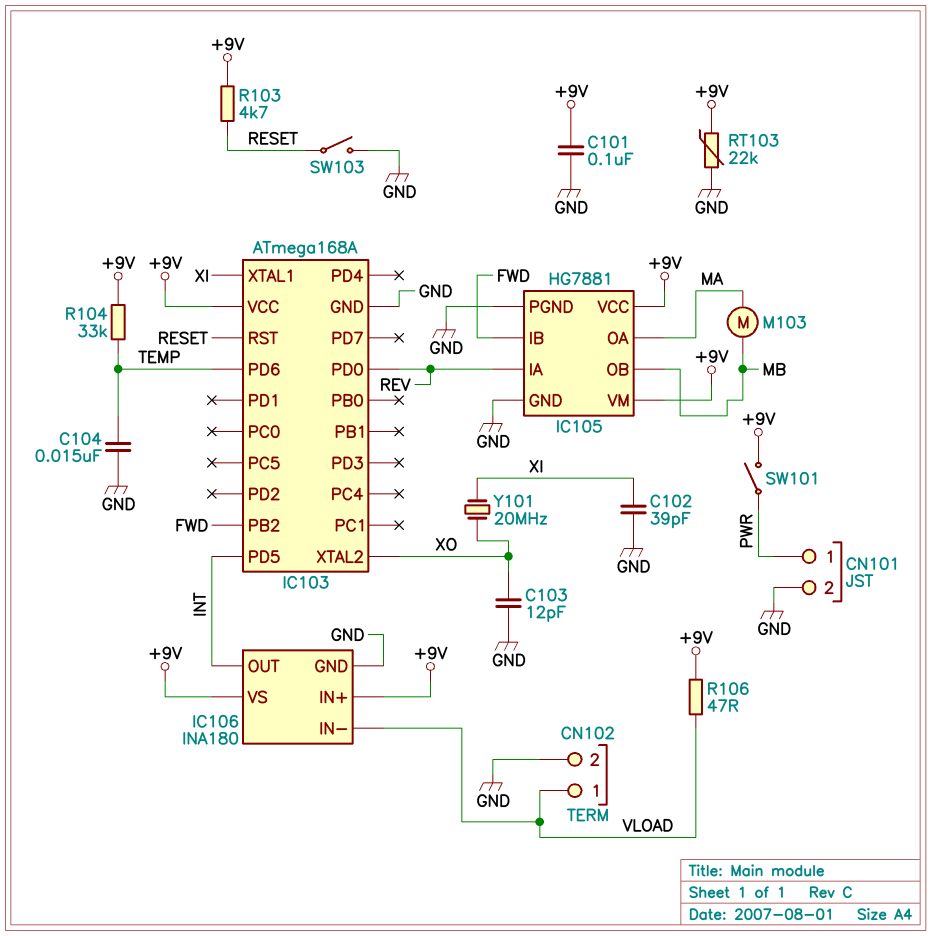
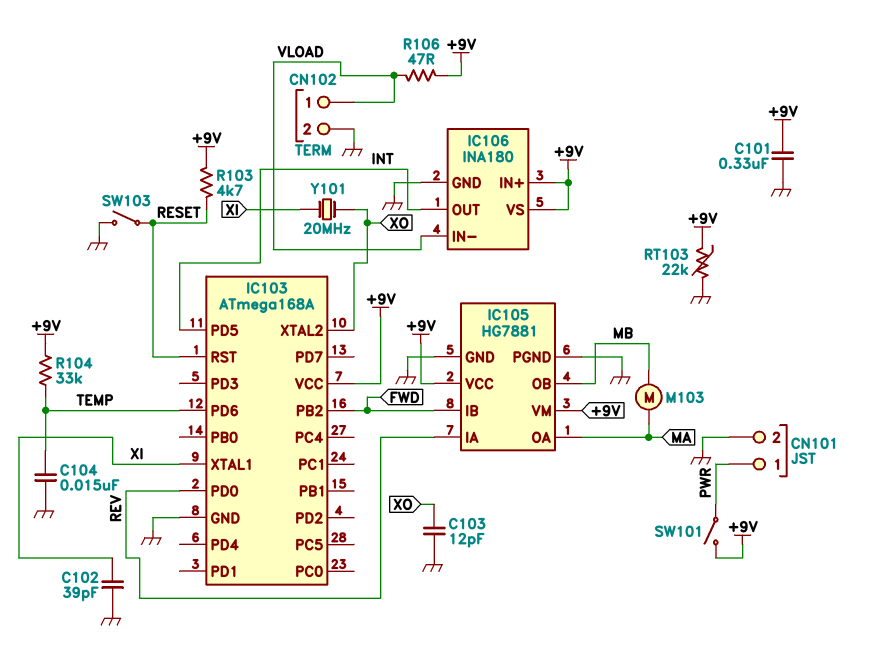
C101: 100nF (+9V, GND) -> 330nF (+9V, GND)

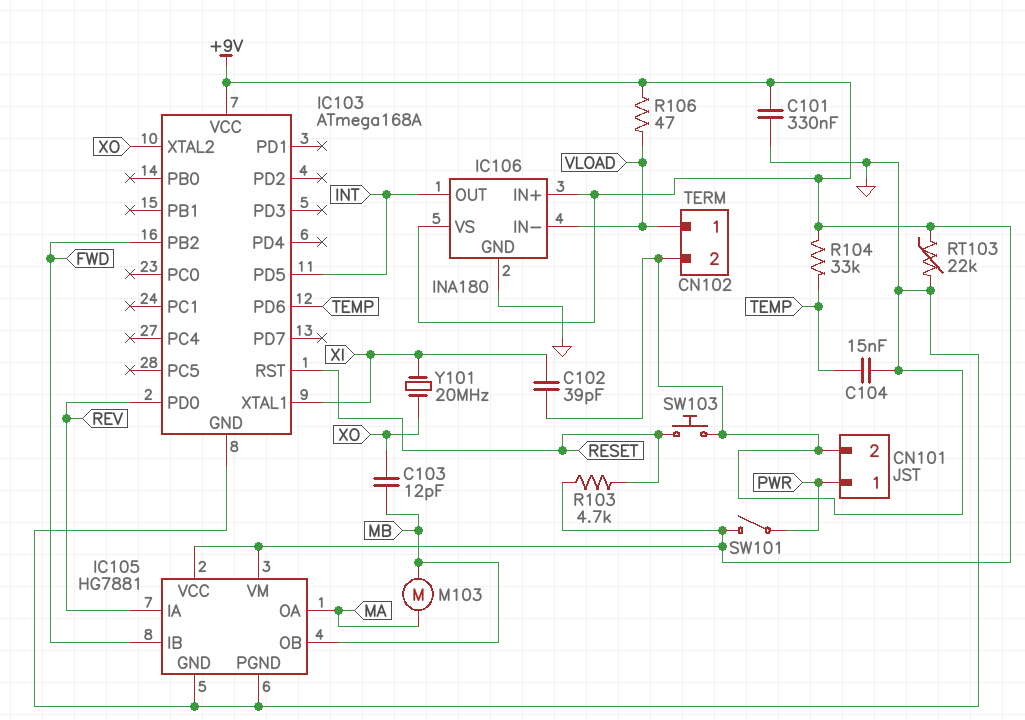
C103: 12pF (GND, XO) -> 12pF (MB, XO)
SW103: switch (GND, RESET) -> button (GND, RESET)

